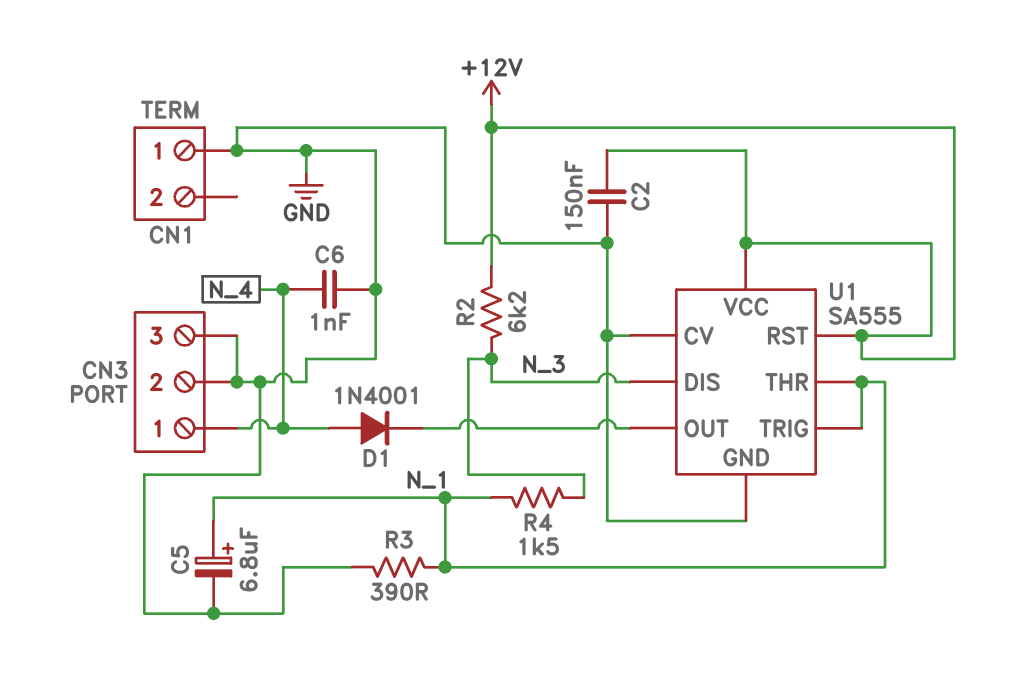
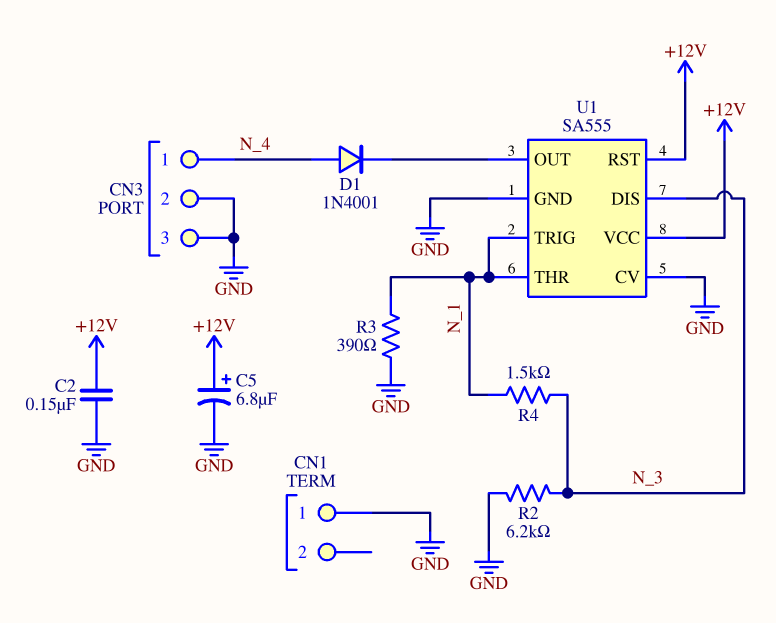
C5: 6.8uF (plus N_1, minus GND) -> 6.8uF (plus +12V, minus GND)
C6: 1nF (GND, N_4) -> none
R2: 6.2k (+12V, N_3) -> 6.2k (GND, N_3)

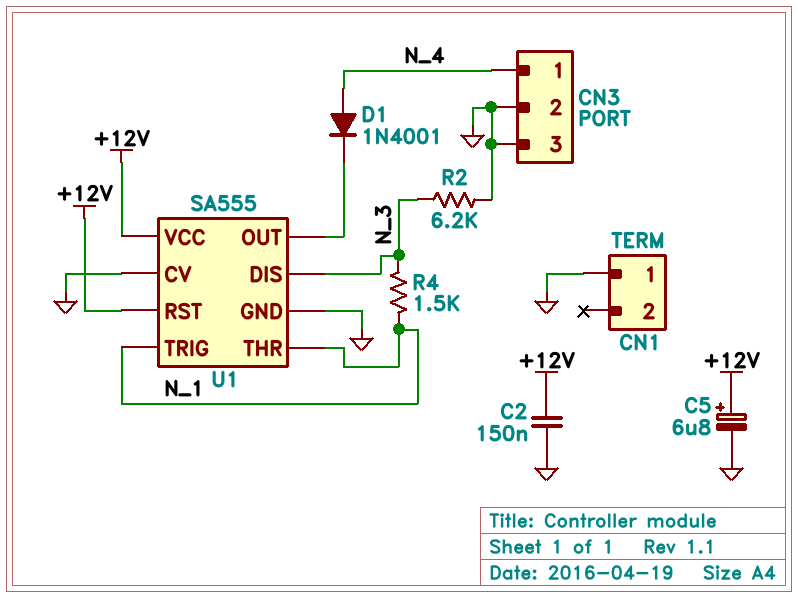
R3: 390 (GND, N_1) -> none

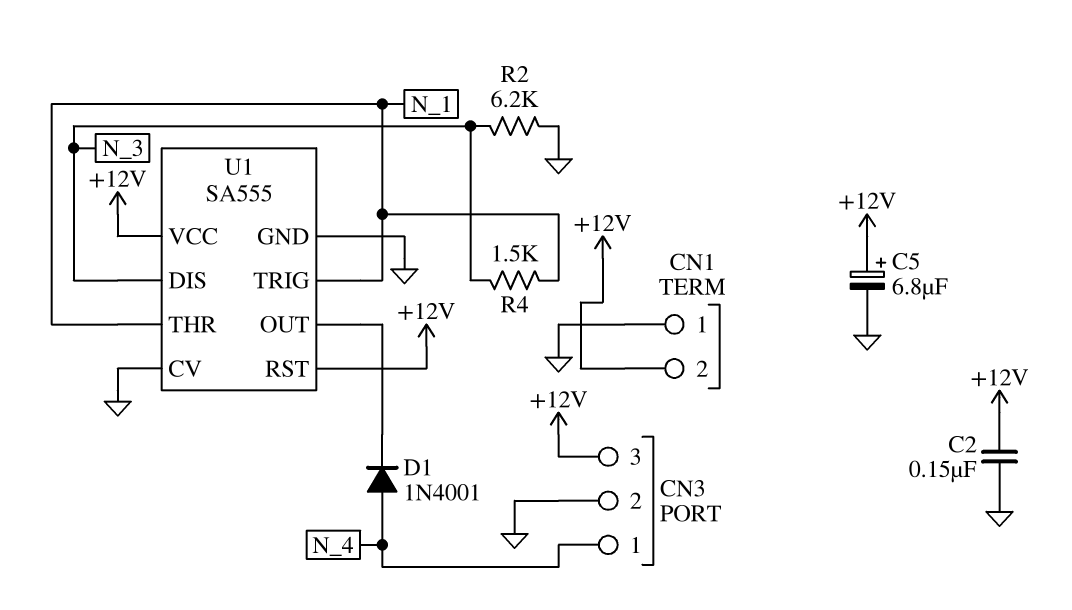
CN1 pin 2: none -> +12V
CN3 pin 3: GND -> +12V

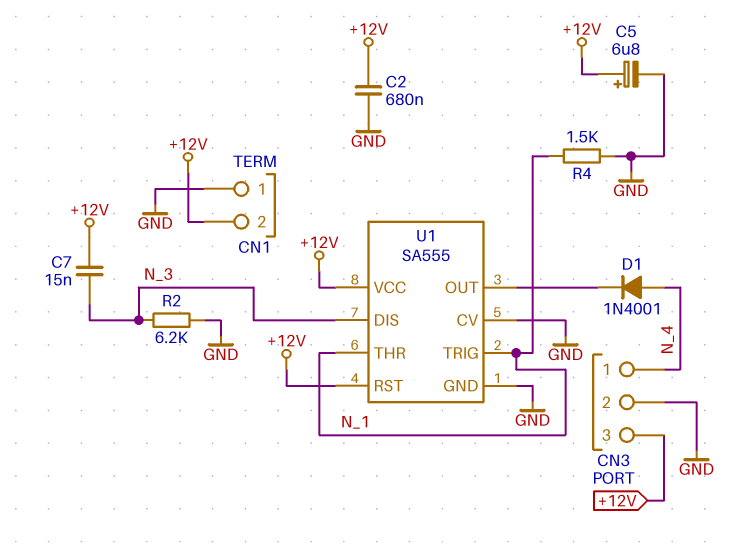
C2: 150nF (+12V, GND) -> 680nF (+12V, GND)
C7: none -> 15nF (+12V, N_3)
R4: 1.5k (N_1, N_3) -> 1.5k (GND, N_1)

